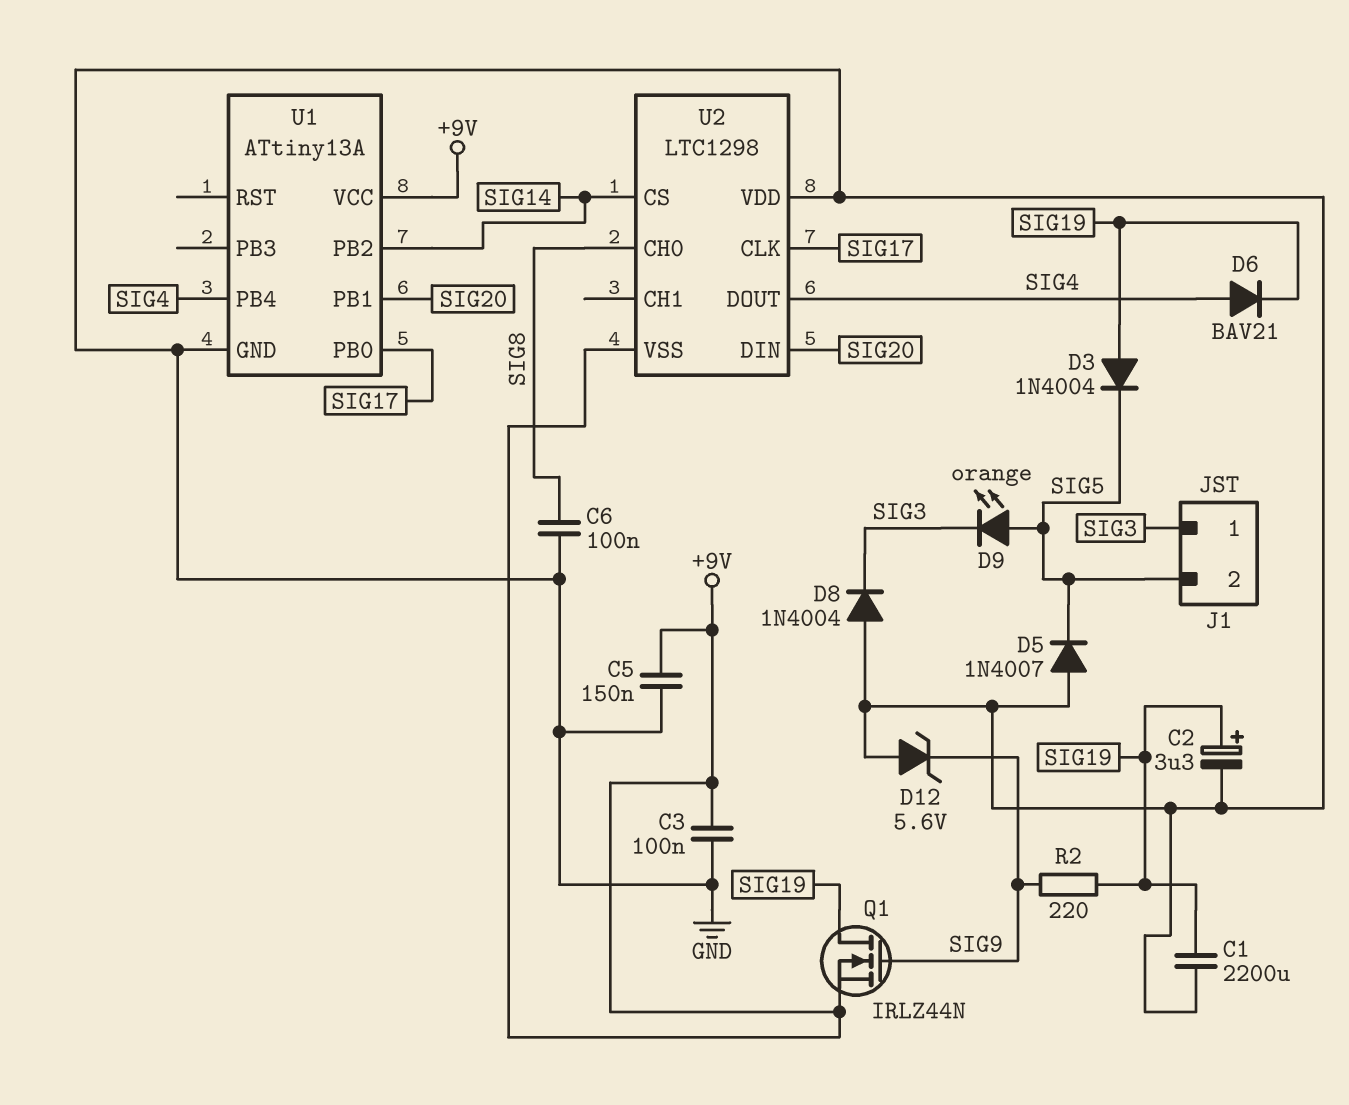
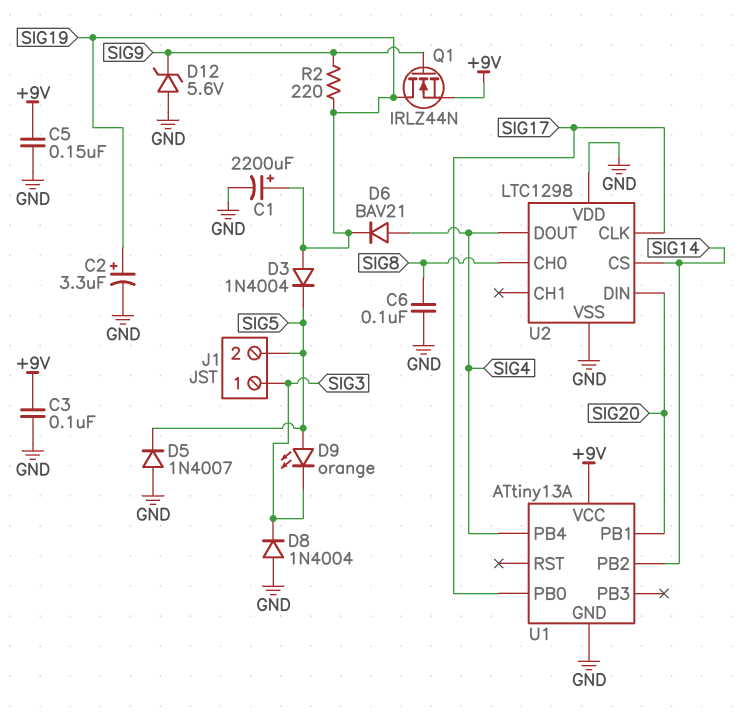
C1: 2200uF (GND, SIG19) -> 2200uF (plus SIG19, minus GND)
U2 pin VSS: +9V -> GND

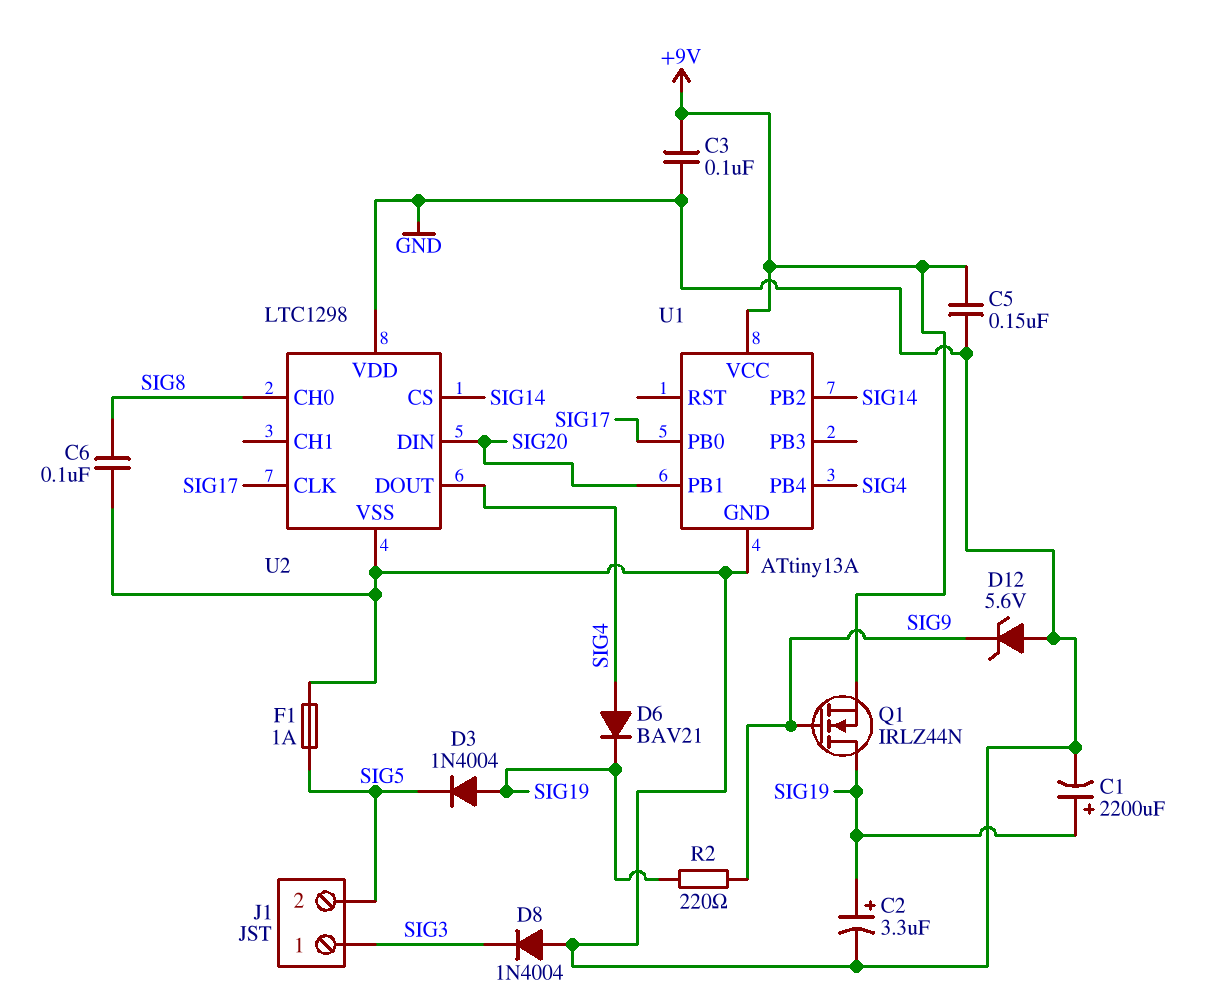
D5: diode 1N4007 (A GND, K SIG5) -> none
D9: LED orange (A SIG5, K SIG3) -> none
F1: none -> 1A (GND, SIG5)

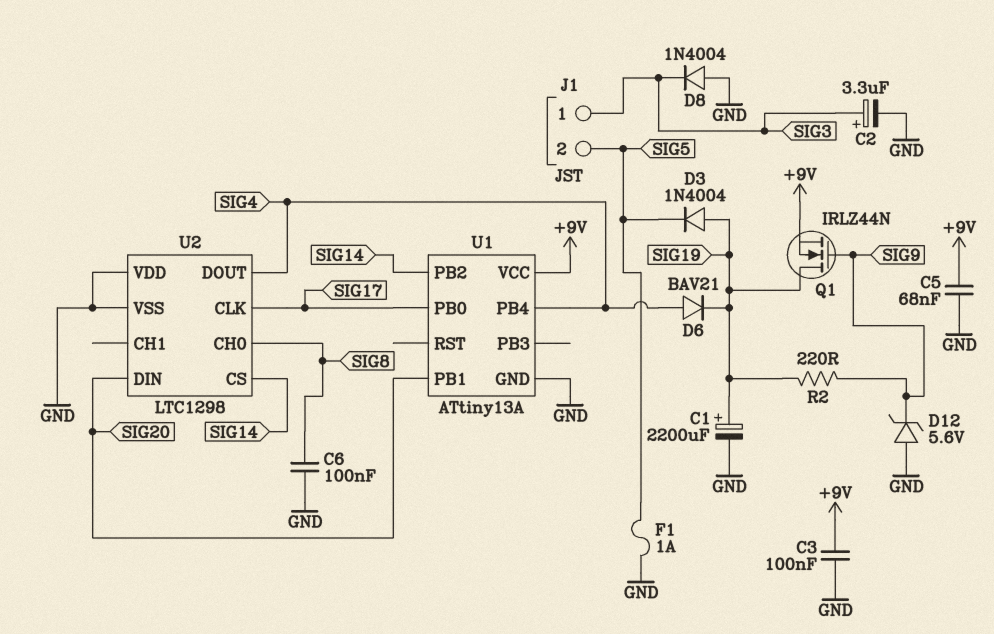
C2: 3.3uF (plus SIG19, minus GND) -> 3.3uF (plus SIG3, minus GND)
C5: 150nF (+9V, GND) -> 68nF (+9V, GND)

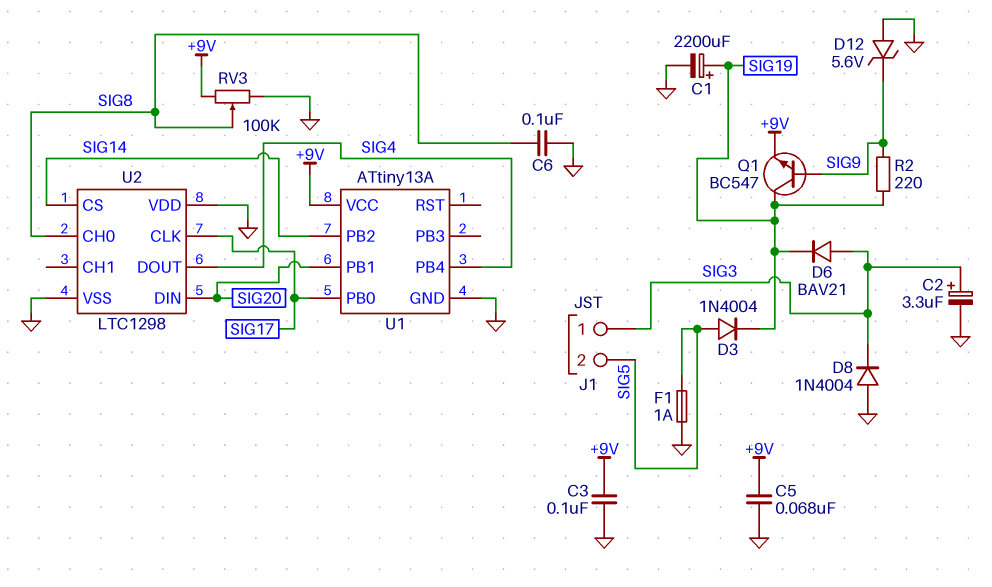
D3: diode 1N4004 (A SIG19, K SIG5) -> diode 1N4004 (A SIG5, K SIG19)
D6: diode BAV21 (A SIG4, K SIG19) -> diode BAV21 (A SIG3, K SIG19)
Q1: NMOS IRLZ44N (G SIG9, D SIG19, S +9V) -> NPN BC547 (B SIG9, C SIG19, E +9V)
RV3: none -> 100k (+9V, GND, wiper SIG8)

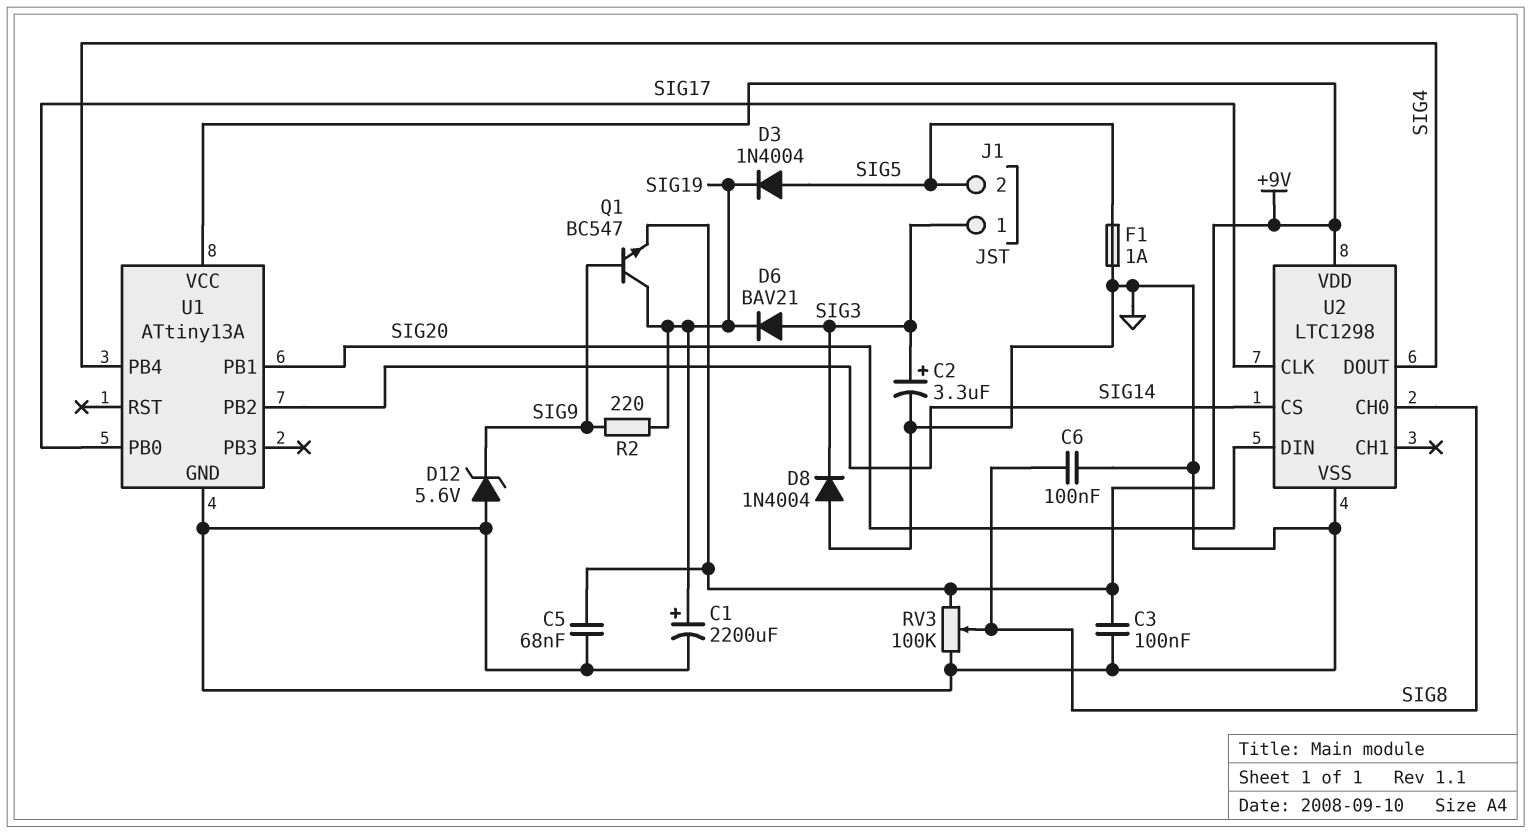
U2 pin VDD: GND -> +9V

